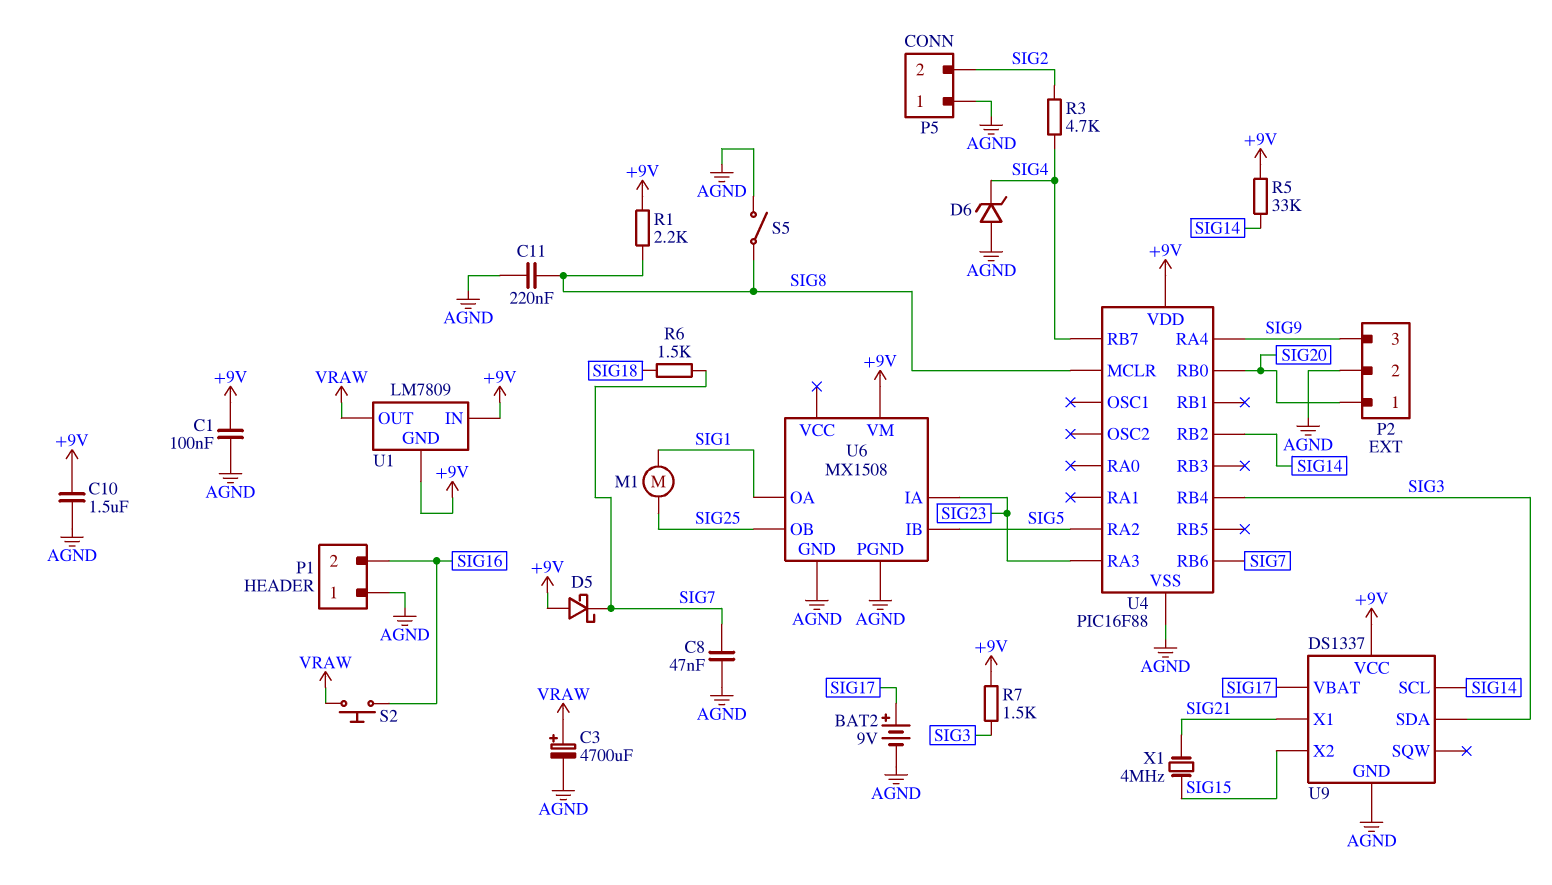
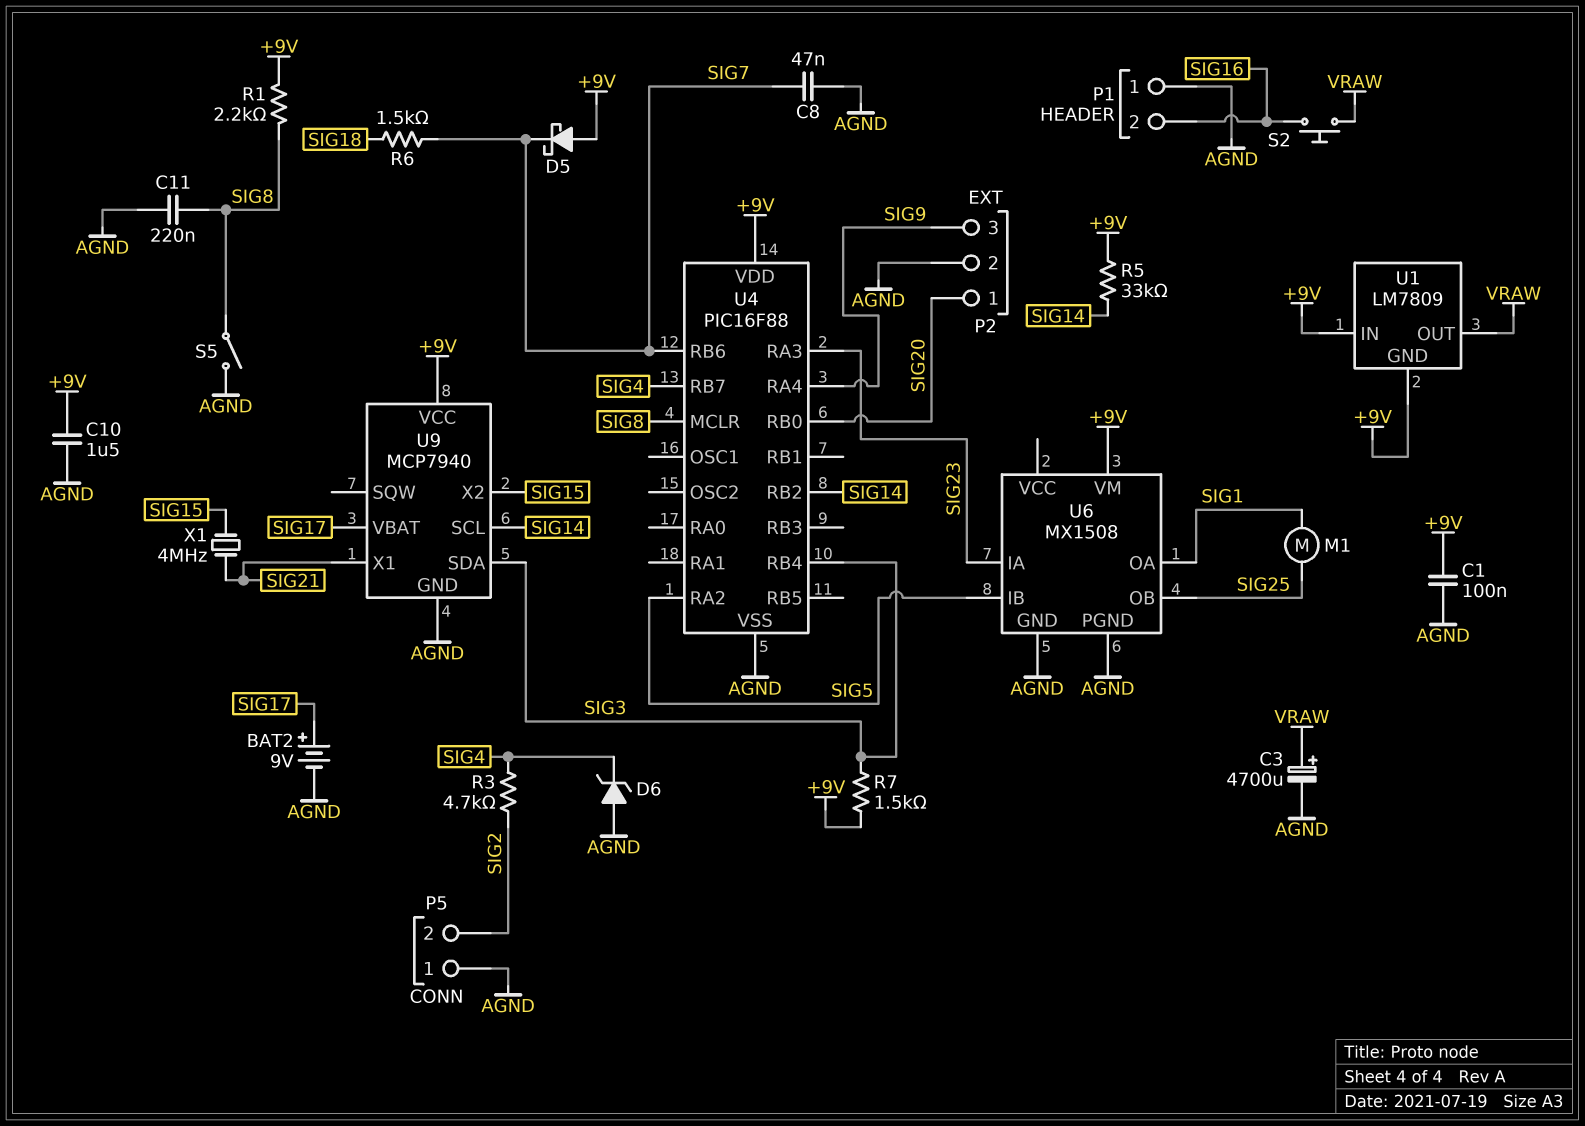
U9: DS1337 -> MCP7940

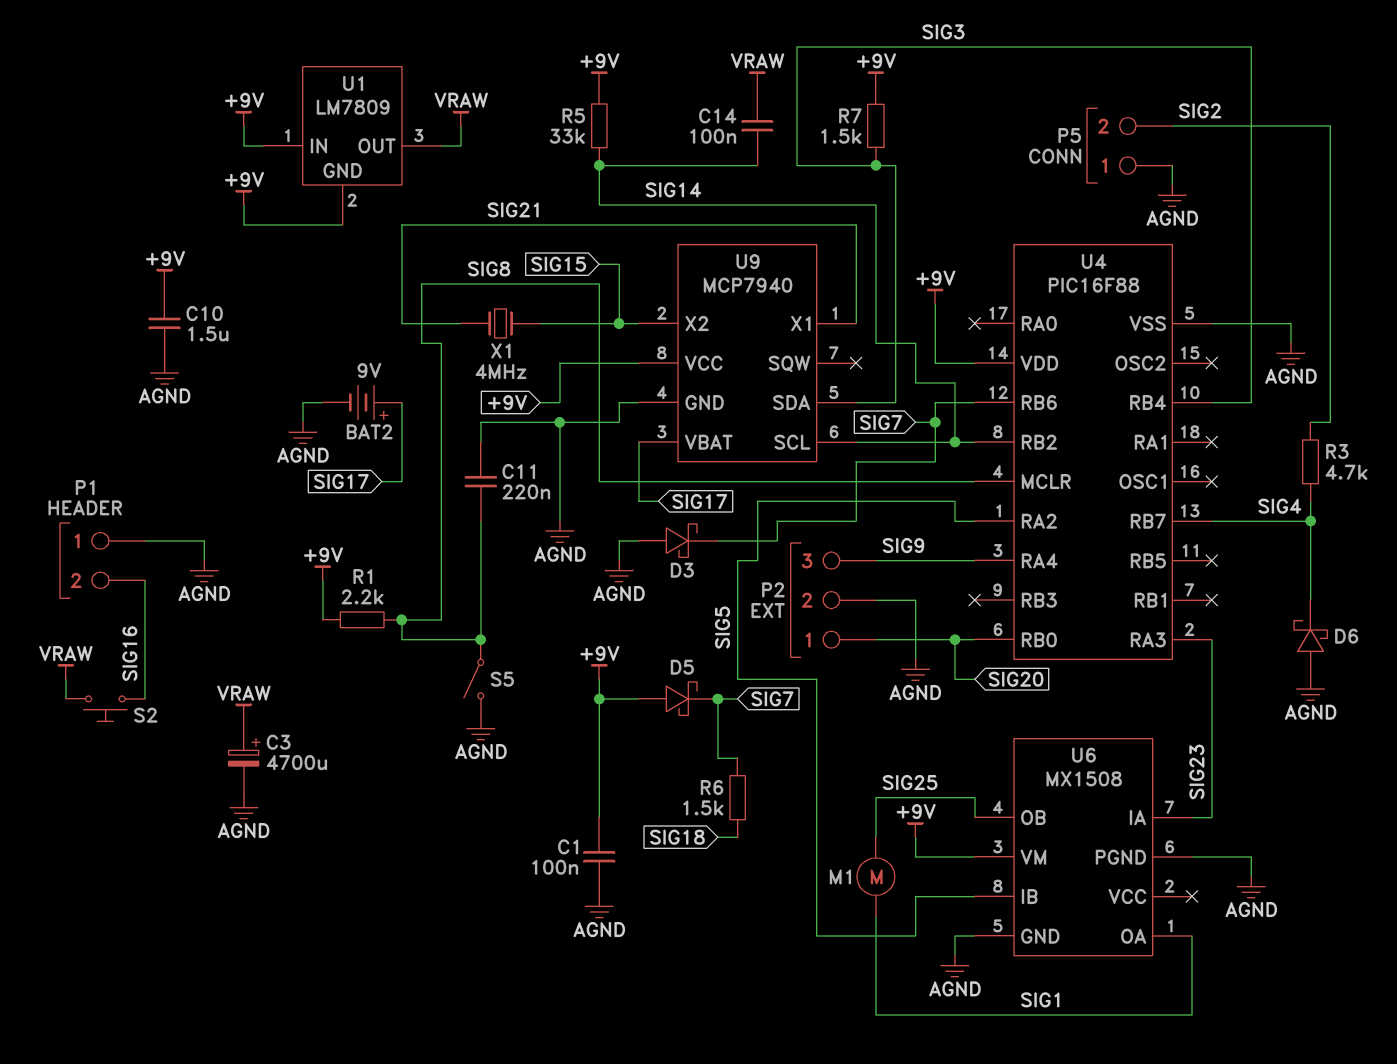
C8: 47nF (AGND, SIG7) -> none
C14: none -> 100nF (SIG14, VRAW)
D3: none -> schottky (A AGND, K SIG7)
D6: zener (A AGND, K SIG4) -> schottky (A AGND, K SIG4)

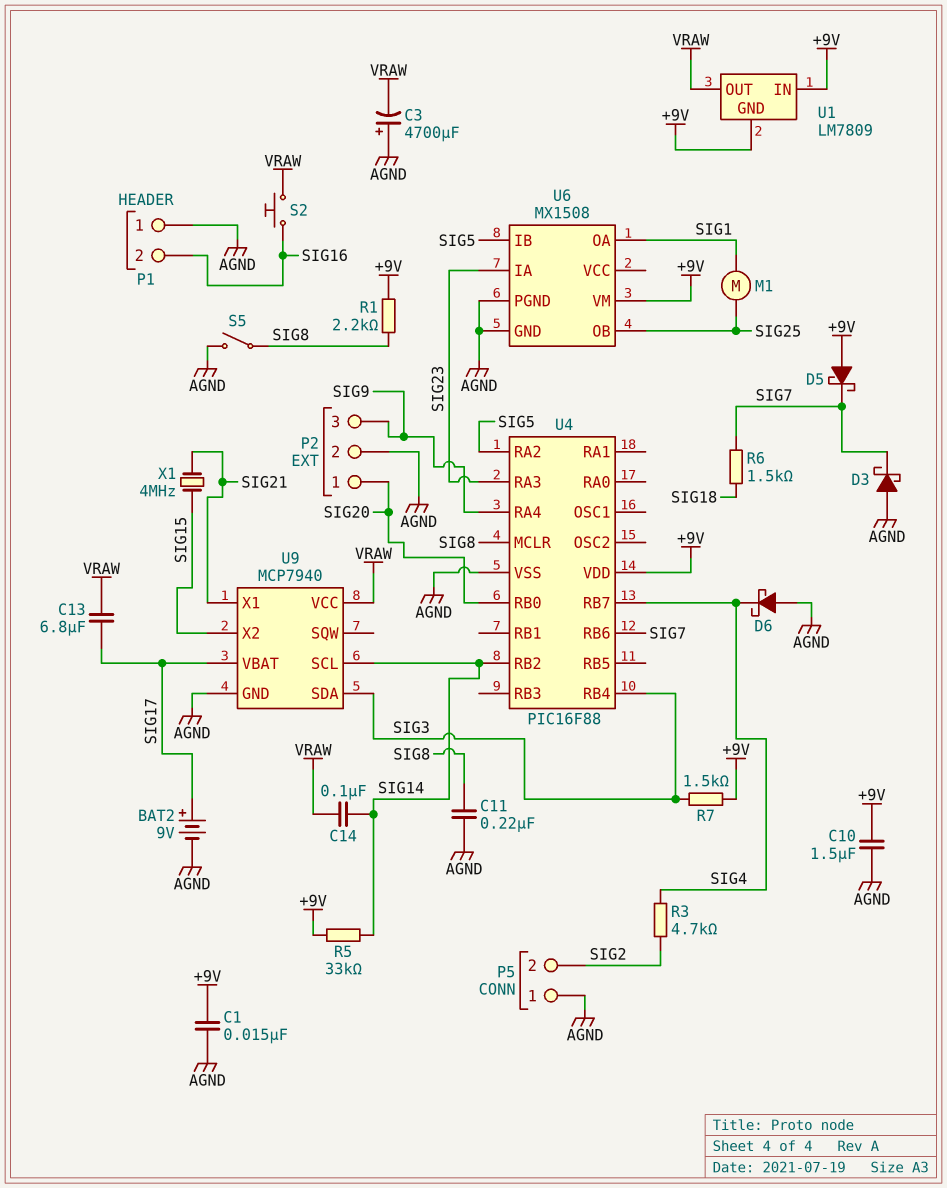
C1: 100nF (+9V, AGND) -> 15nF (+9V, AGND)
C3: 4700uF (plus VRAW, minus AGND) -> 4700uF (plus AGND, minus VRAW)
C13: none -> 6.8uF (SIG17, VRAW)
U9 pin VCC: +9V -> VRAW

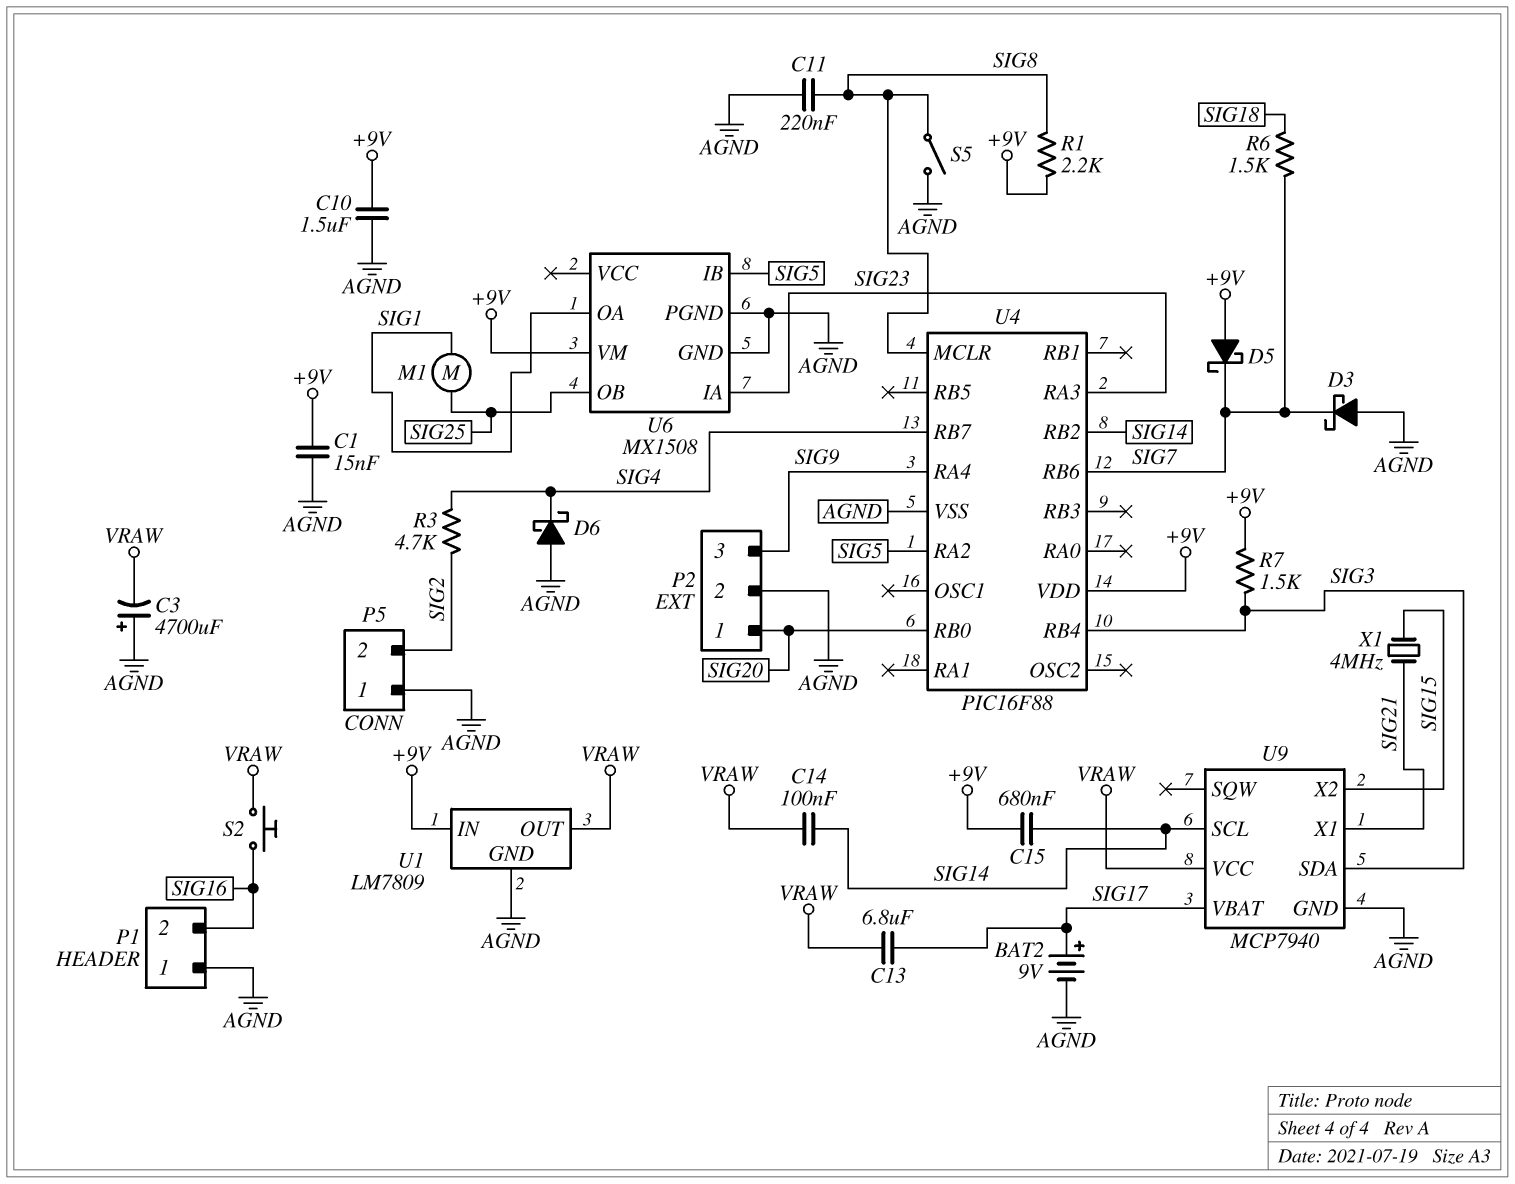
C15: none -> 680nF (+9V, SIG14)
R5: 33k (+9V, SIG14) -> none
U1 pin GND: +9V -> AGND

